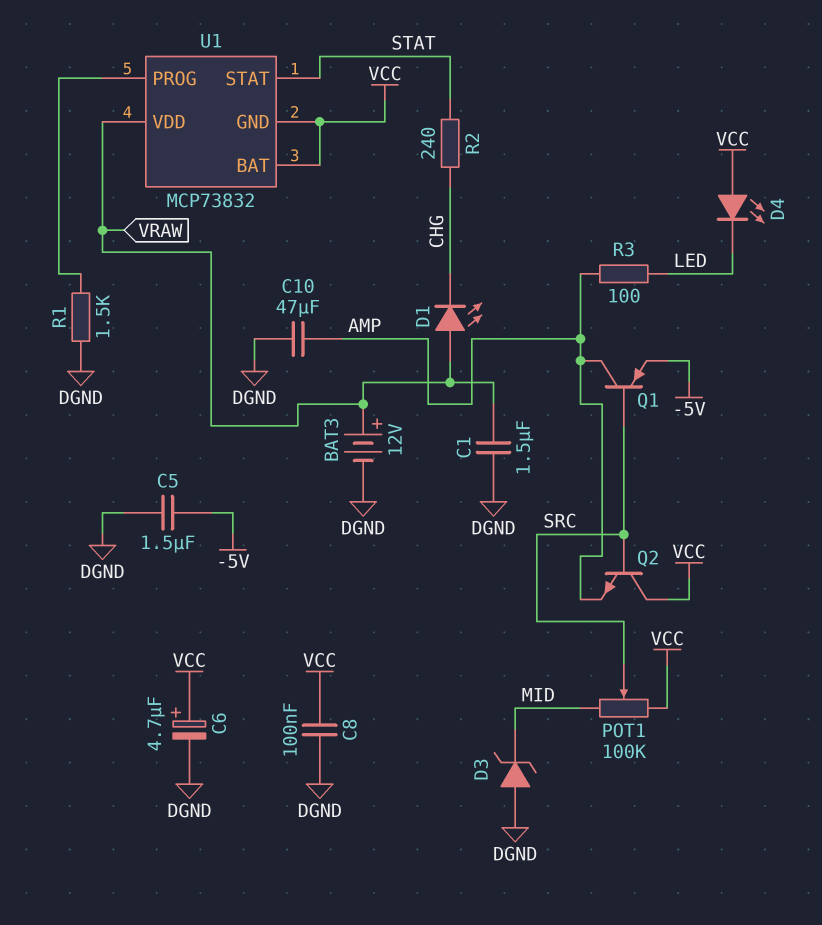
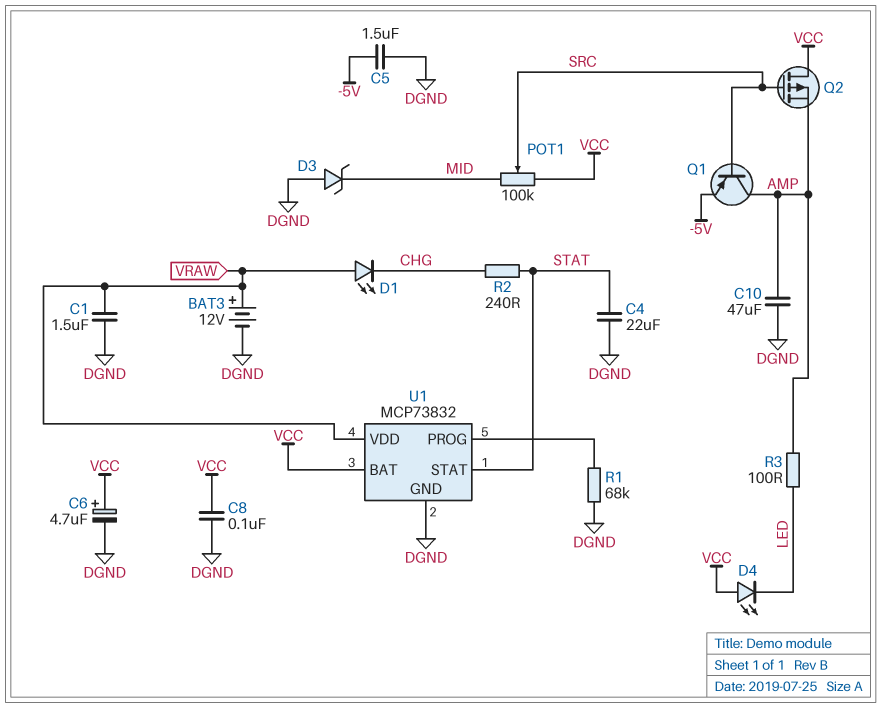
C4: none -> 22uF (DGND, STAT)
Q2: NPN (B SRC, C VCC, E AMP) -> PMOS (G SRC, D VCC, S AMP)
R1: 1.5k (DGND, U1/PROG) -> 68k (DGND, U1/PROG)
U1 pin GND: VCC -> DGND

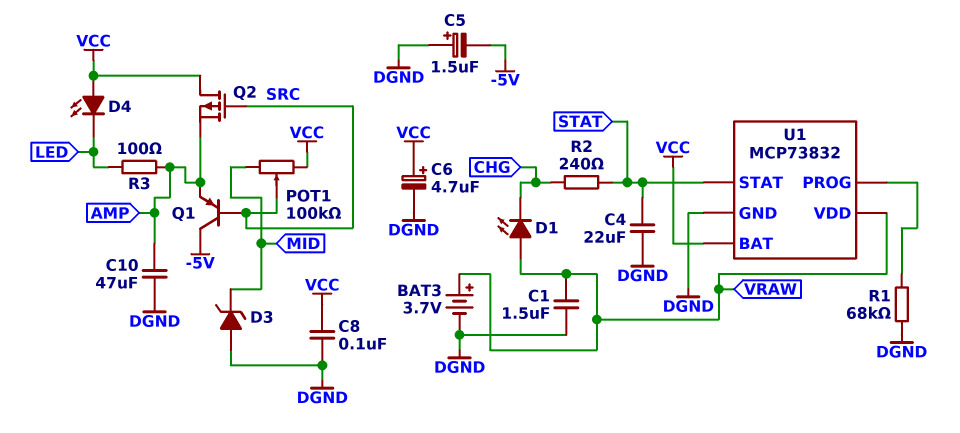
BAT3: 12V (plus VRAW, minus DGND) -> 3.7V (plus VRAW, minus DGND)
C5: 1.5uF (-5V, DGND) -> 1.5uF (plus DGND, minus -5V)
Q1: PNP (B SRC, C AMP, E -5V) -> PNP (B SRC, C -5V, E AMP)

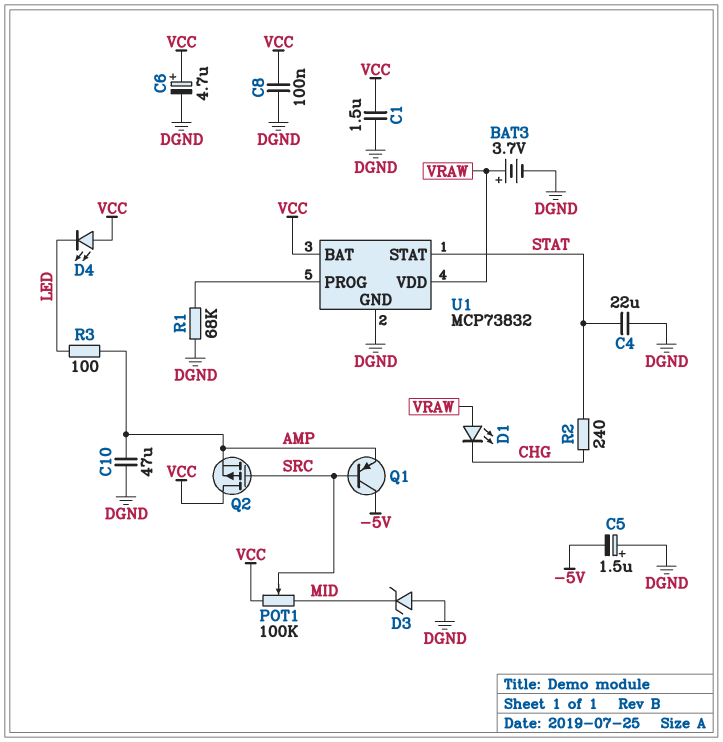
C1: 1.5uF (DGND, VRAW) -> 1.5uF (DGND, VCC)

